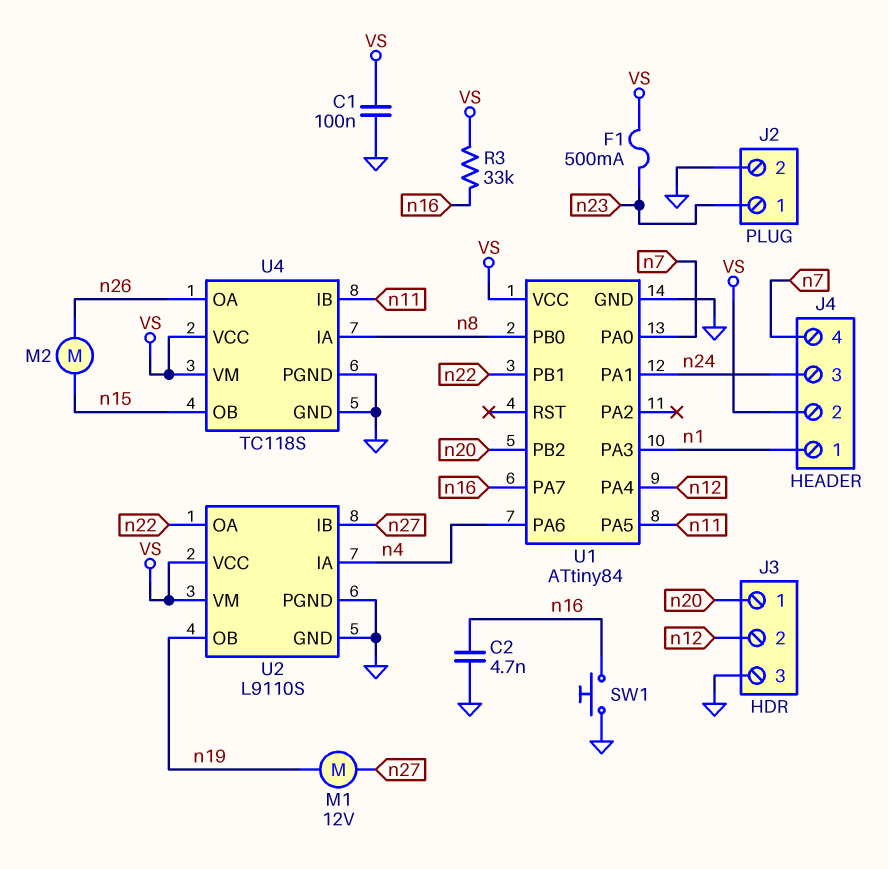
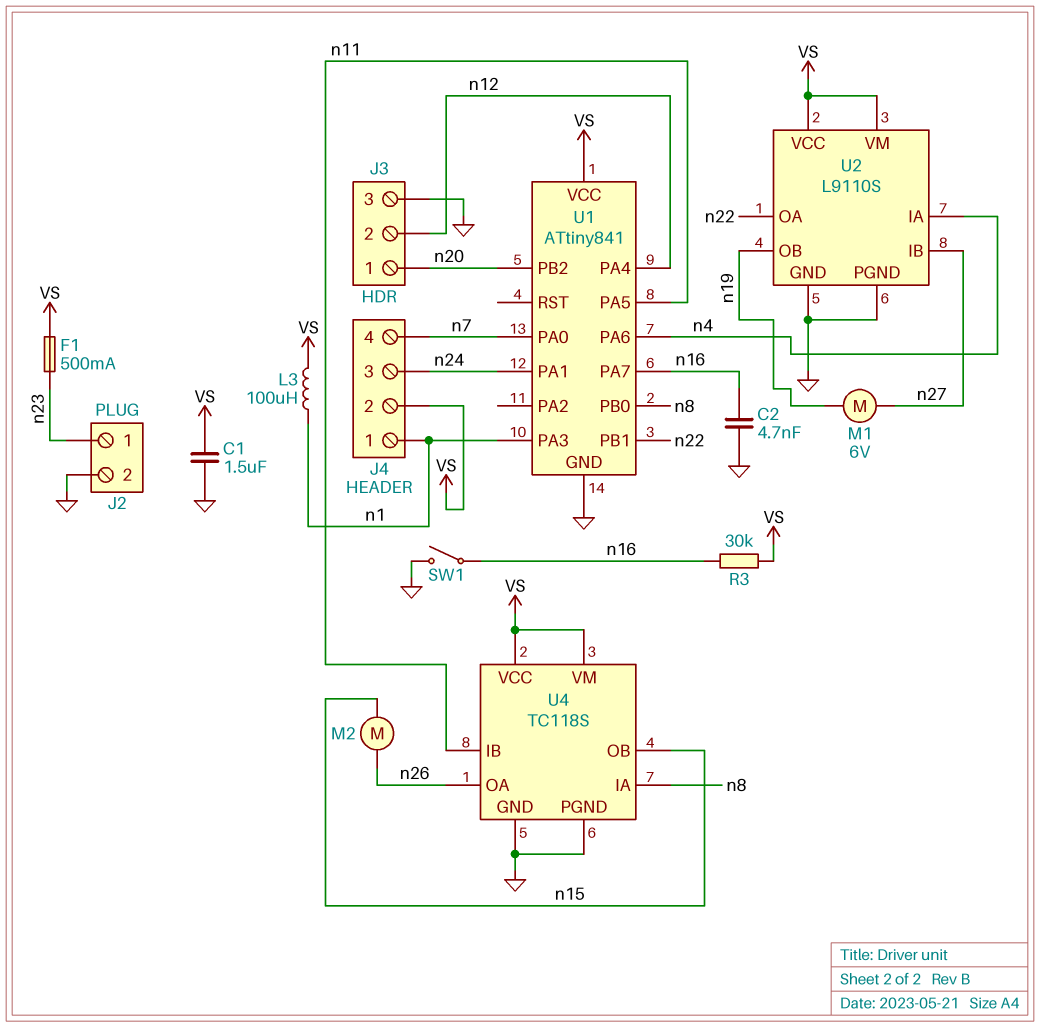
C1: 100nF (GND, VS) -> 1.5uF (GND, VS)
L3: none -> 100uH (VS, n1)
M1: motor 12V (n19, n27) -> motor 6V (n19, n27)
R3: 33k (VS, n16) -> 30k (VS, n16)
SW1: button (GND, n16) -> switch (GND, n16)
U1: ATtiny84 -> ATtiny841

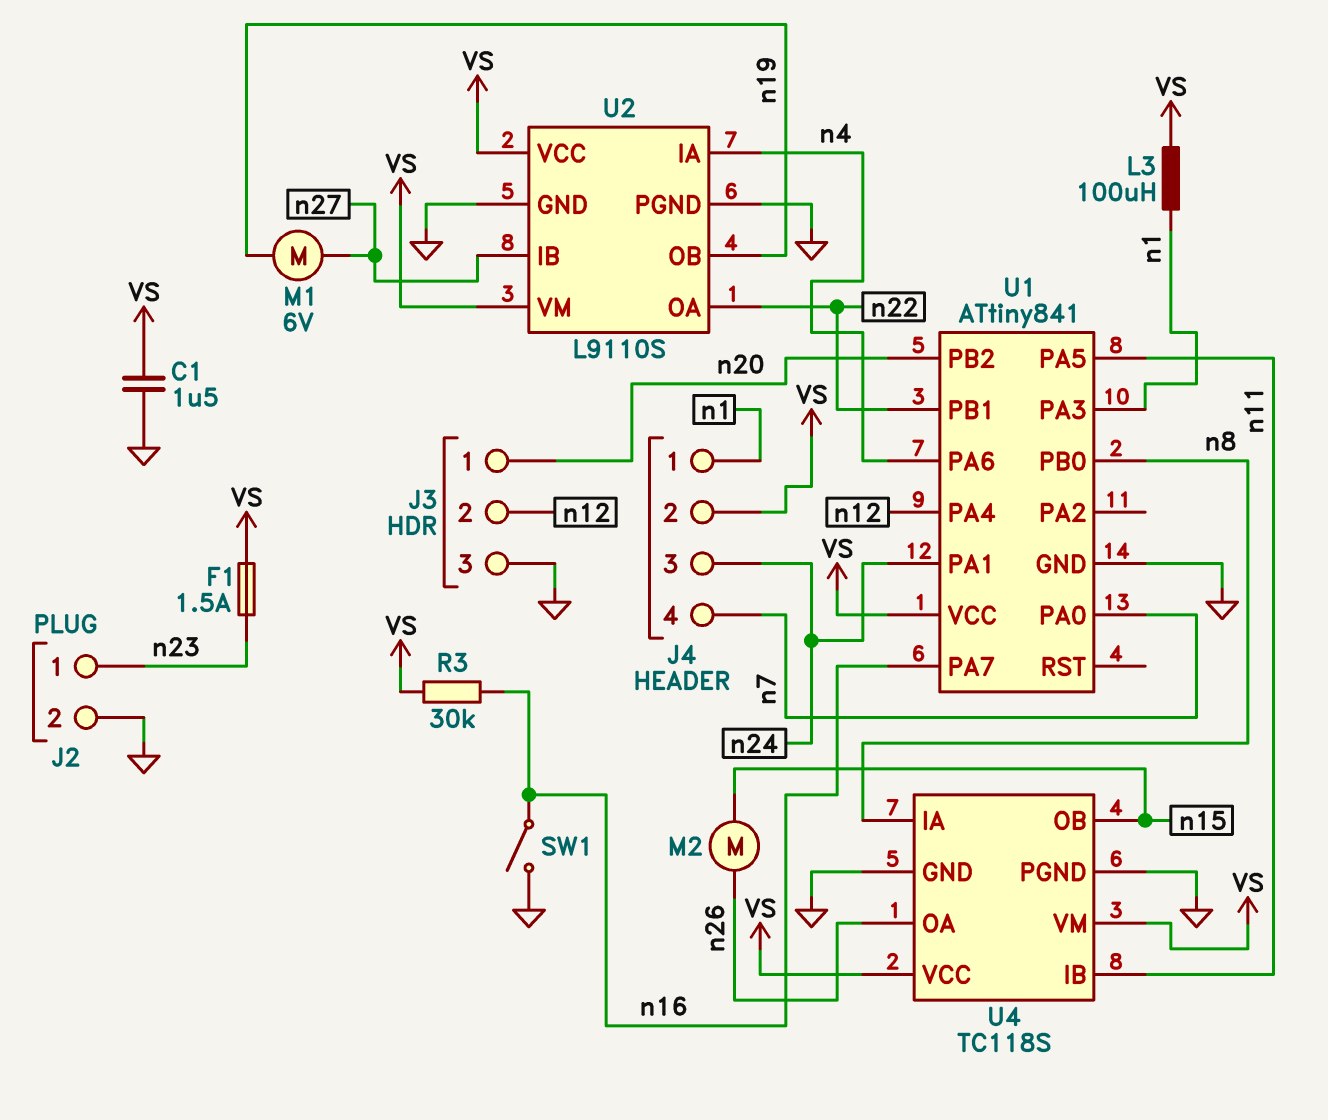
C2: 4.7nF (GND, n16) -> none
F1: 500mA (VS, n23) -> 1.5A (VS, n23)

